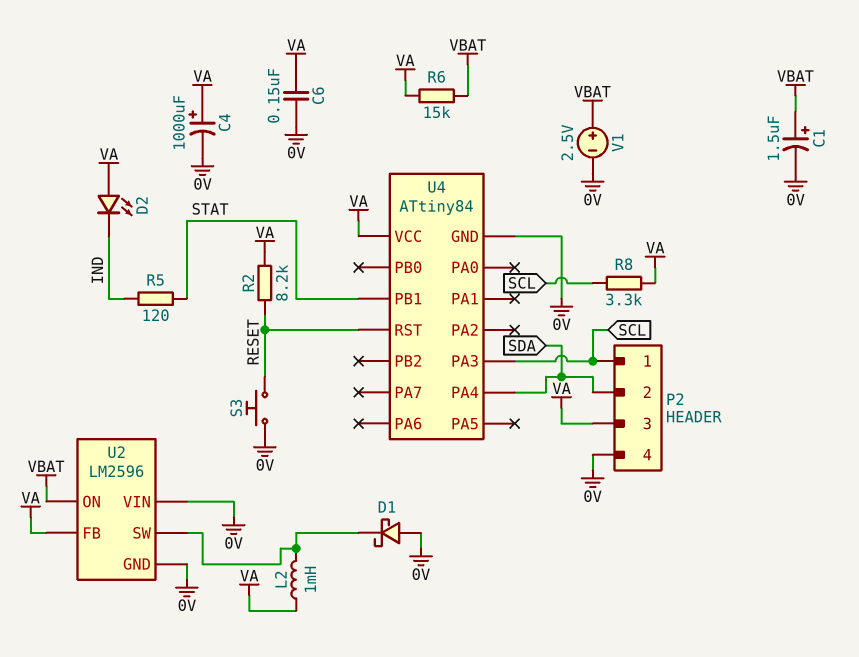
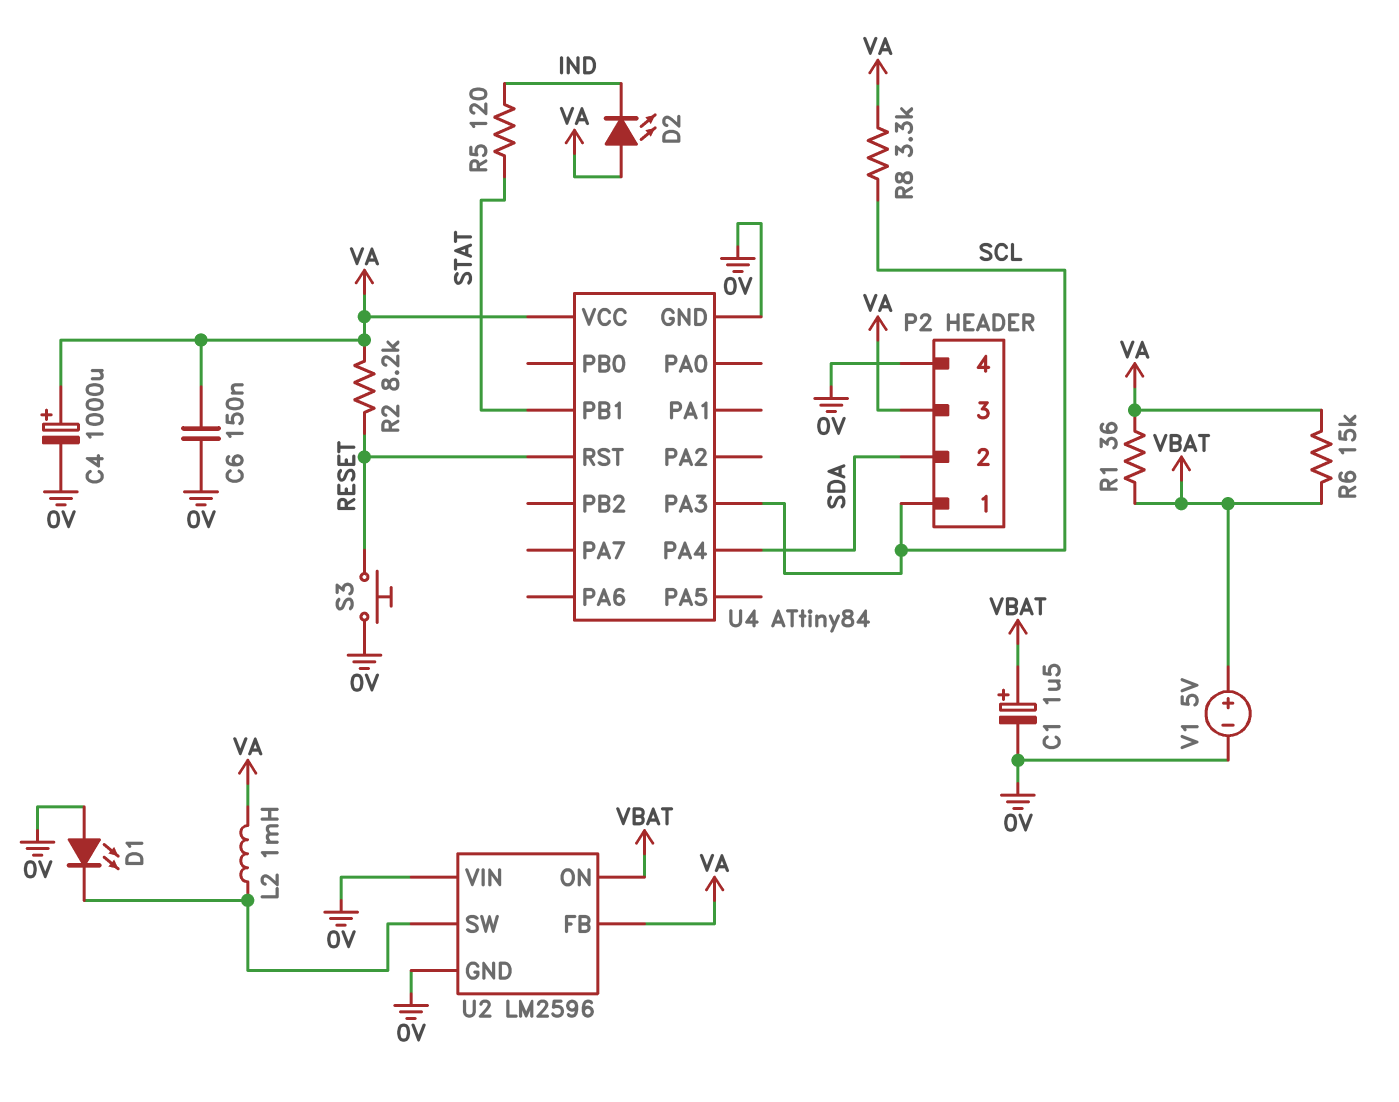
D1: schottky (A 0V, K U2/SW) -> LED (A 0V, K U2/SW)
R1: none -> 36 (VA, VBAT)
V1: 2.5V (plus VBAT, minus 0V) -> 5V (plus VBAT, minus 0V)

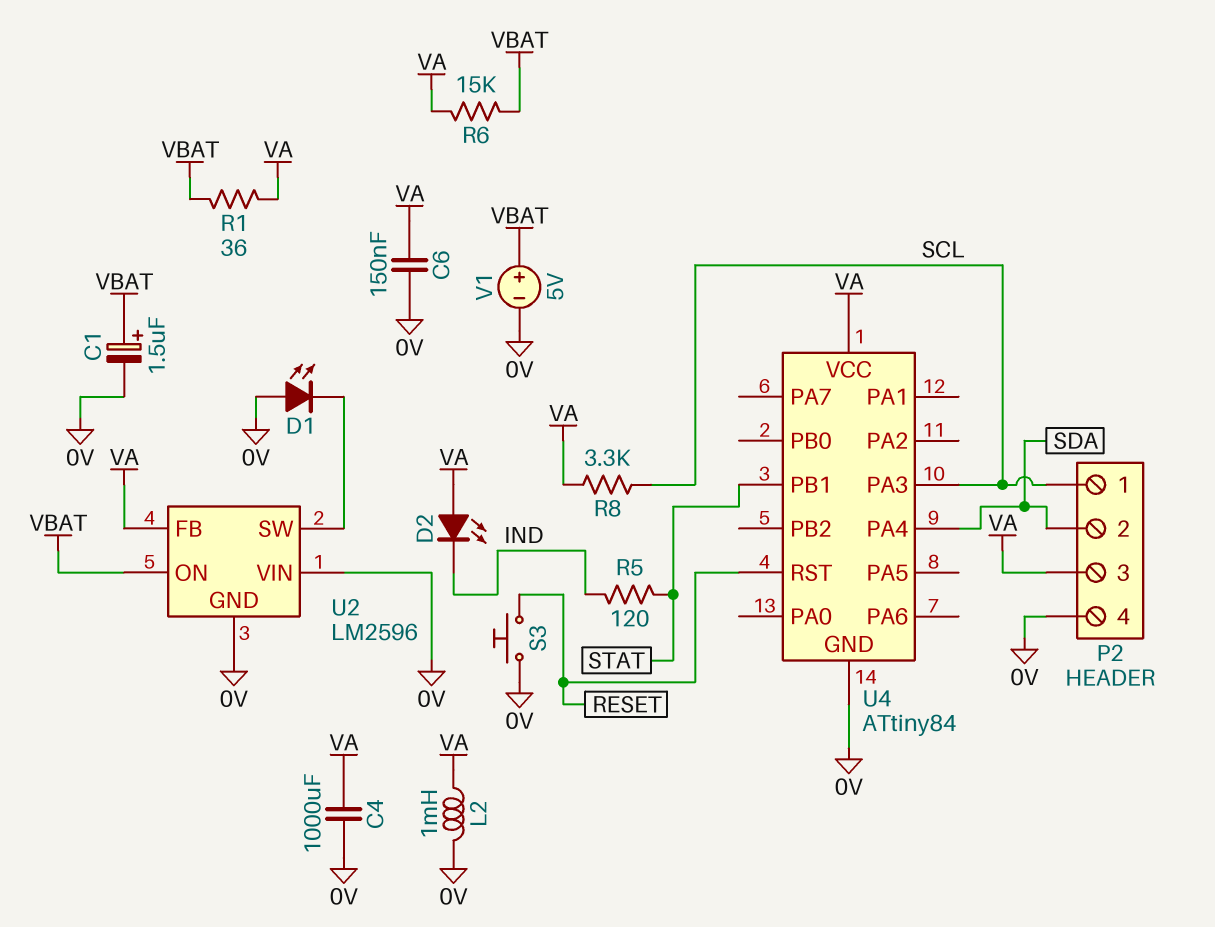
C4: 1000uF (plus VA, minus 0V) -> 1000uF (0V, VA)
L2: 1mH (U2/SW, VA) -> 1mH (0V, VA)
R2: 8.2k (RESET, VA) -> none

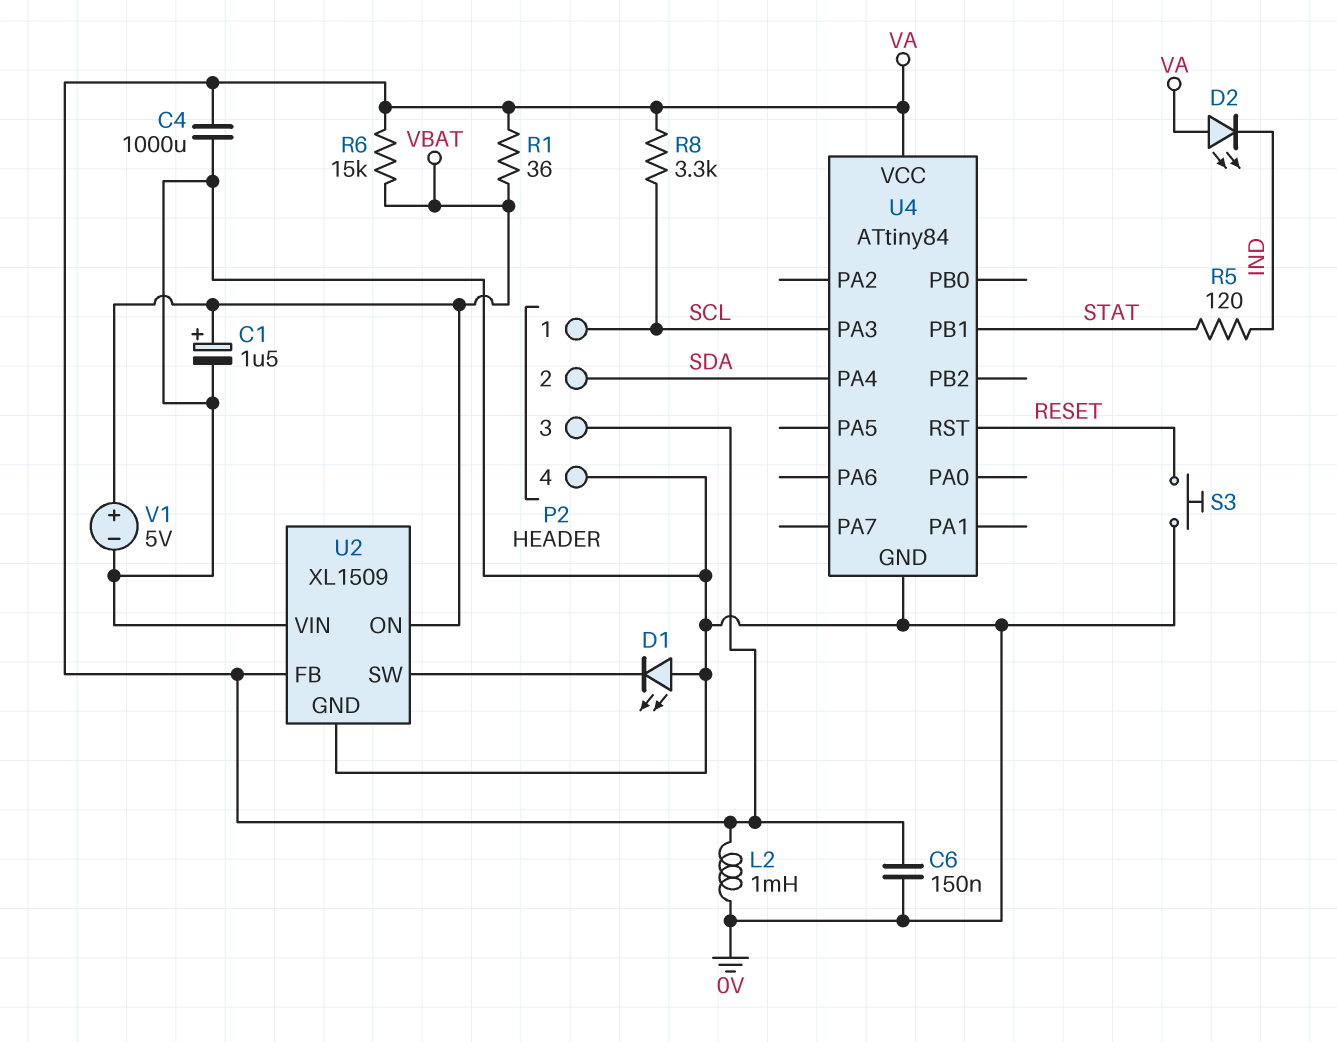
U2: LM2596 -> XL1509

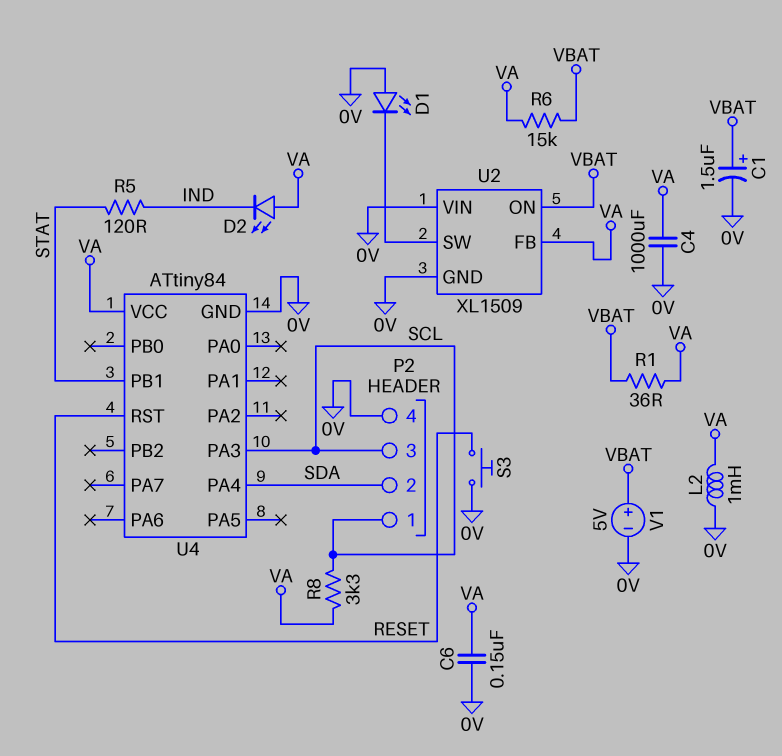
P2 pin 3: VA -> SCL

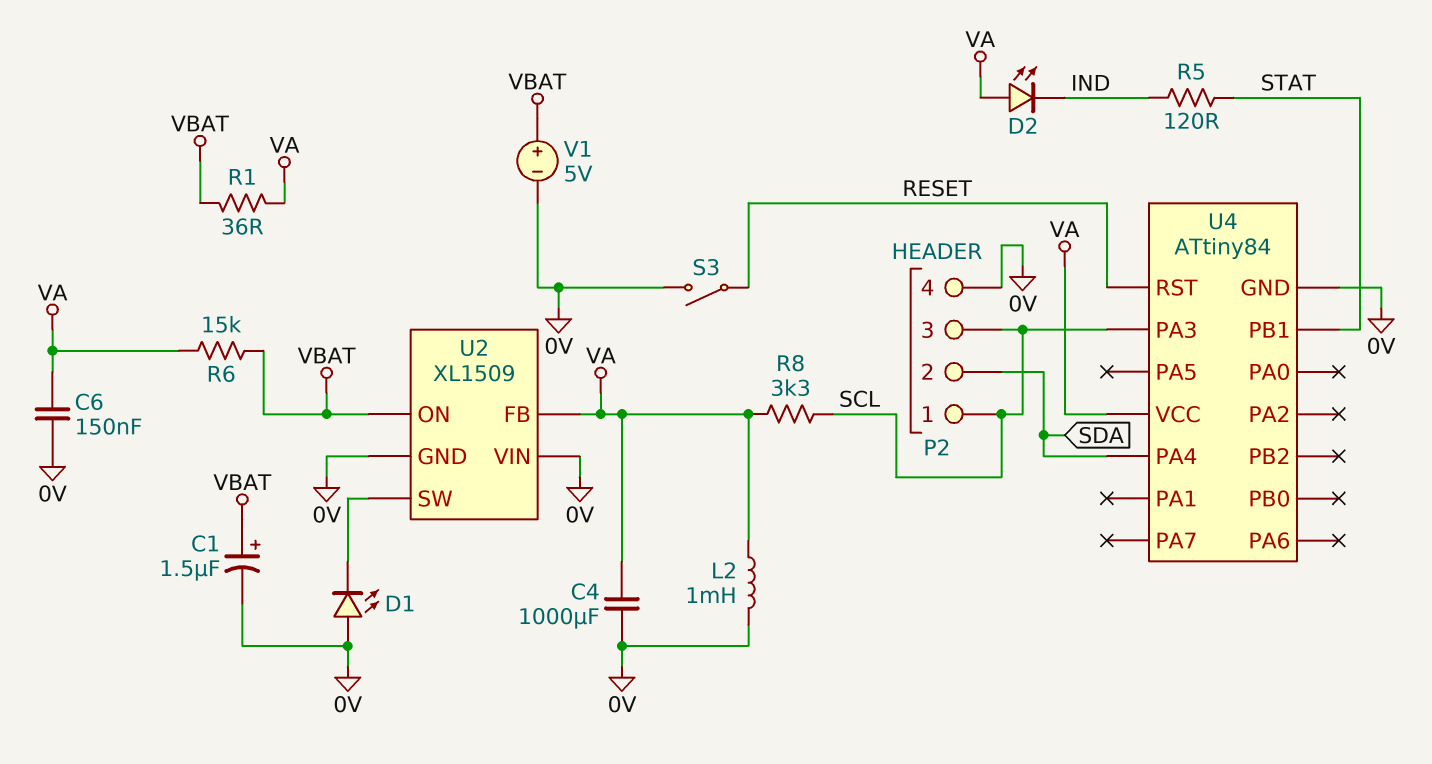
S3: button (0V, RESET) -> switch (0V, RESET)

